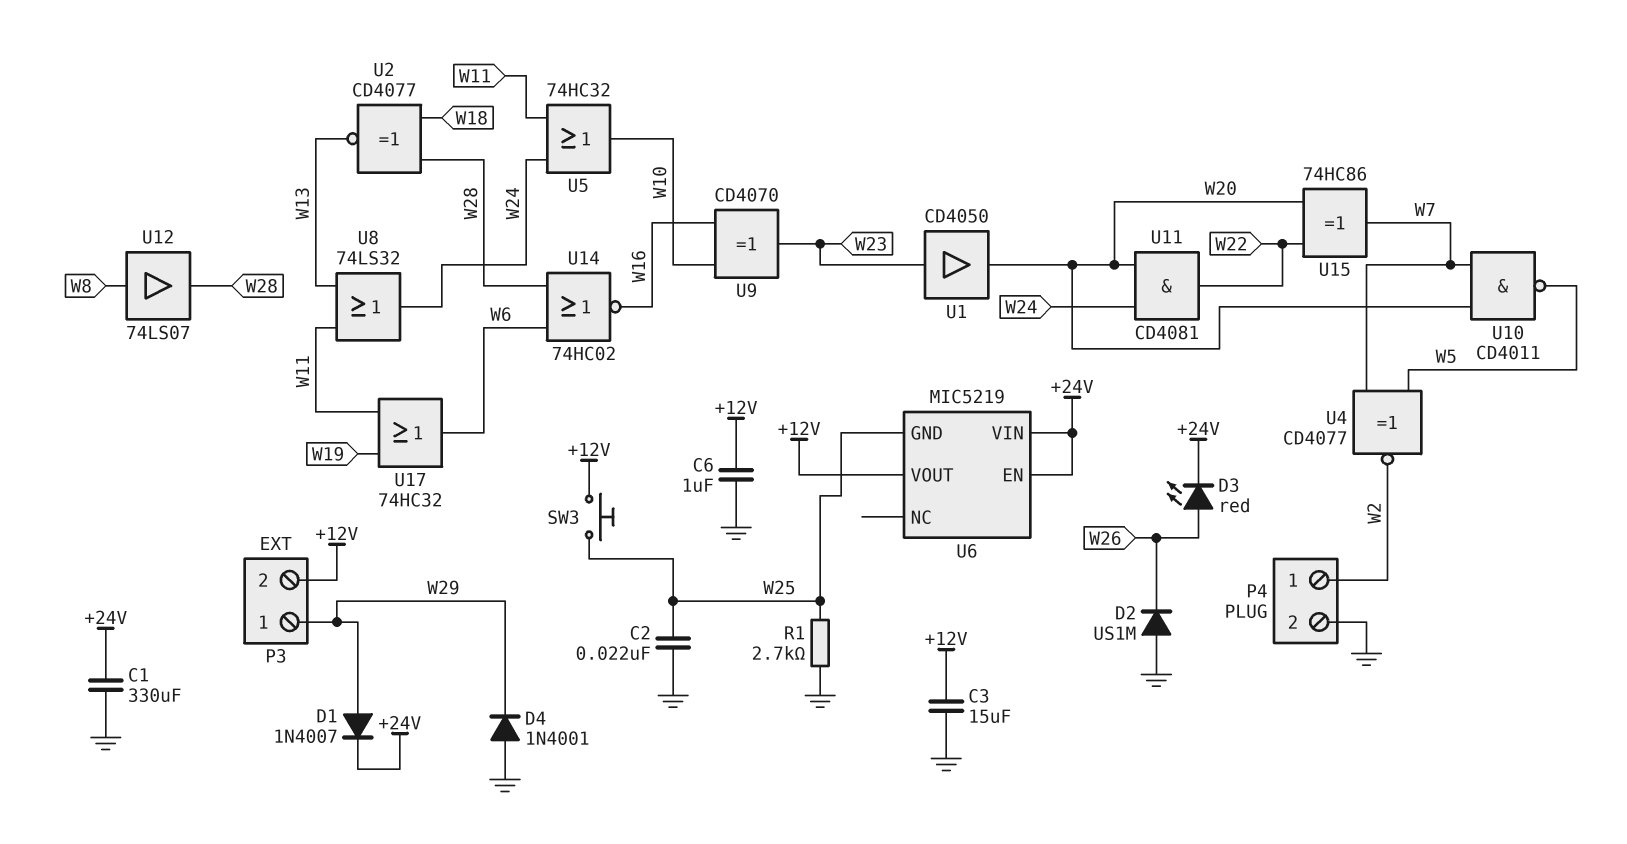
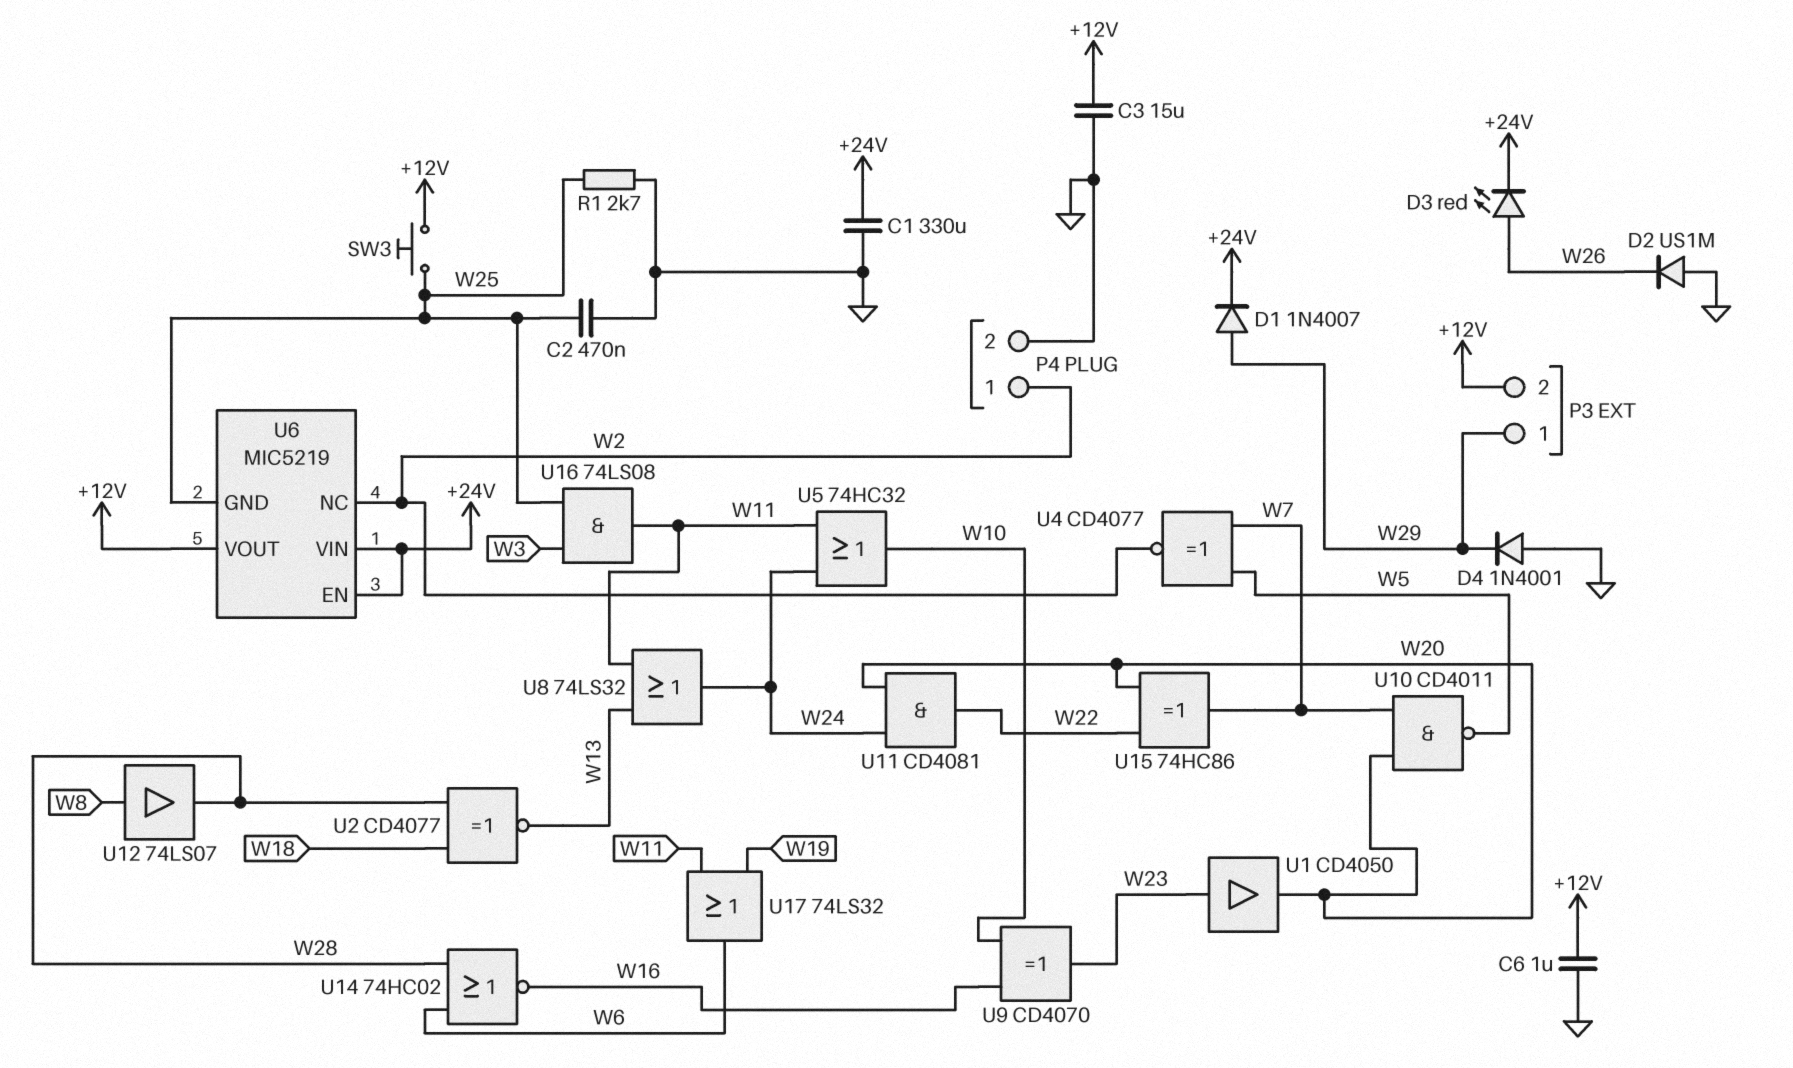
C2: 22nF (GND, W25) -> 470nF (GND, W25)
U6 pin NC: none -> W2
U16: none -> AND 74LS08 (in W3, in W25, out W11)
U17: OR 74HC32 (in W11, in W19, out W6) -> OR 74LS32 (in W11, in W19, out W6)

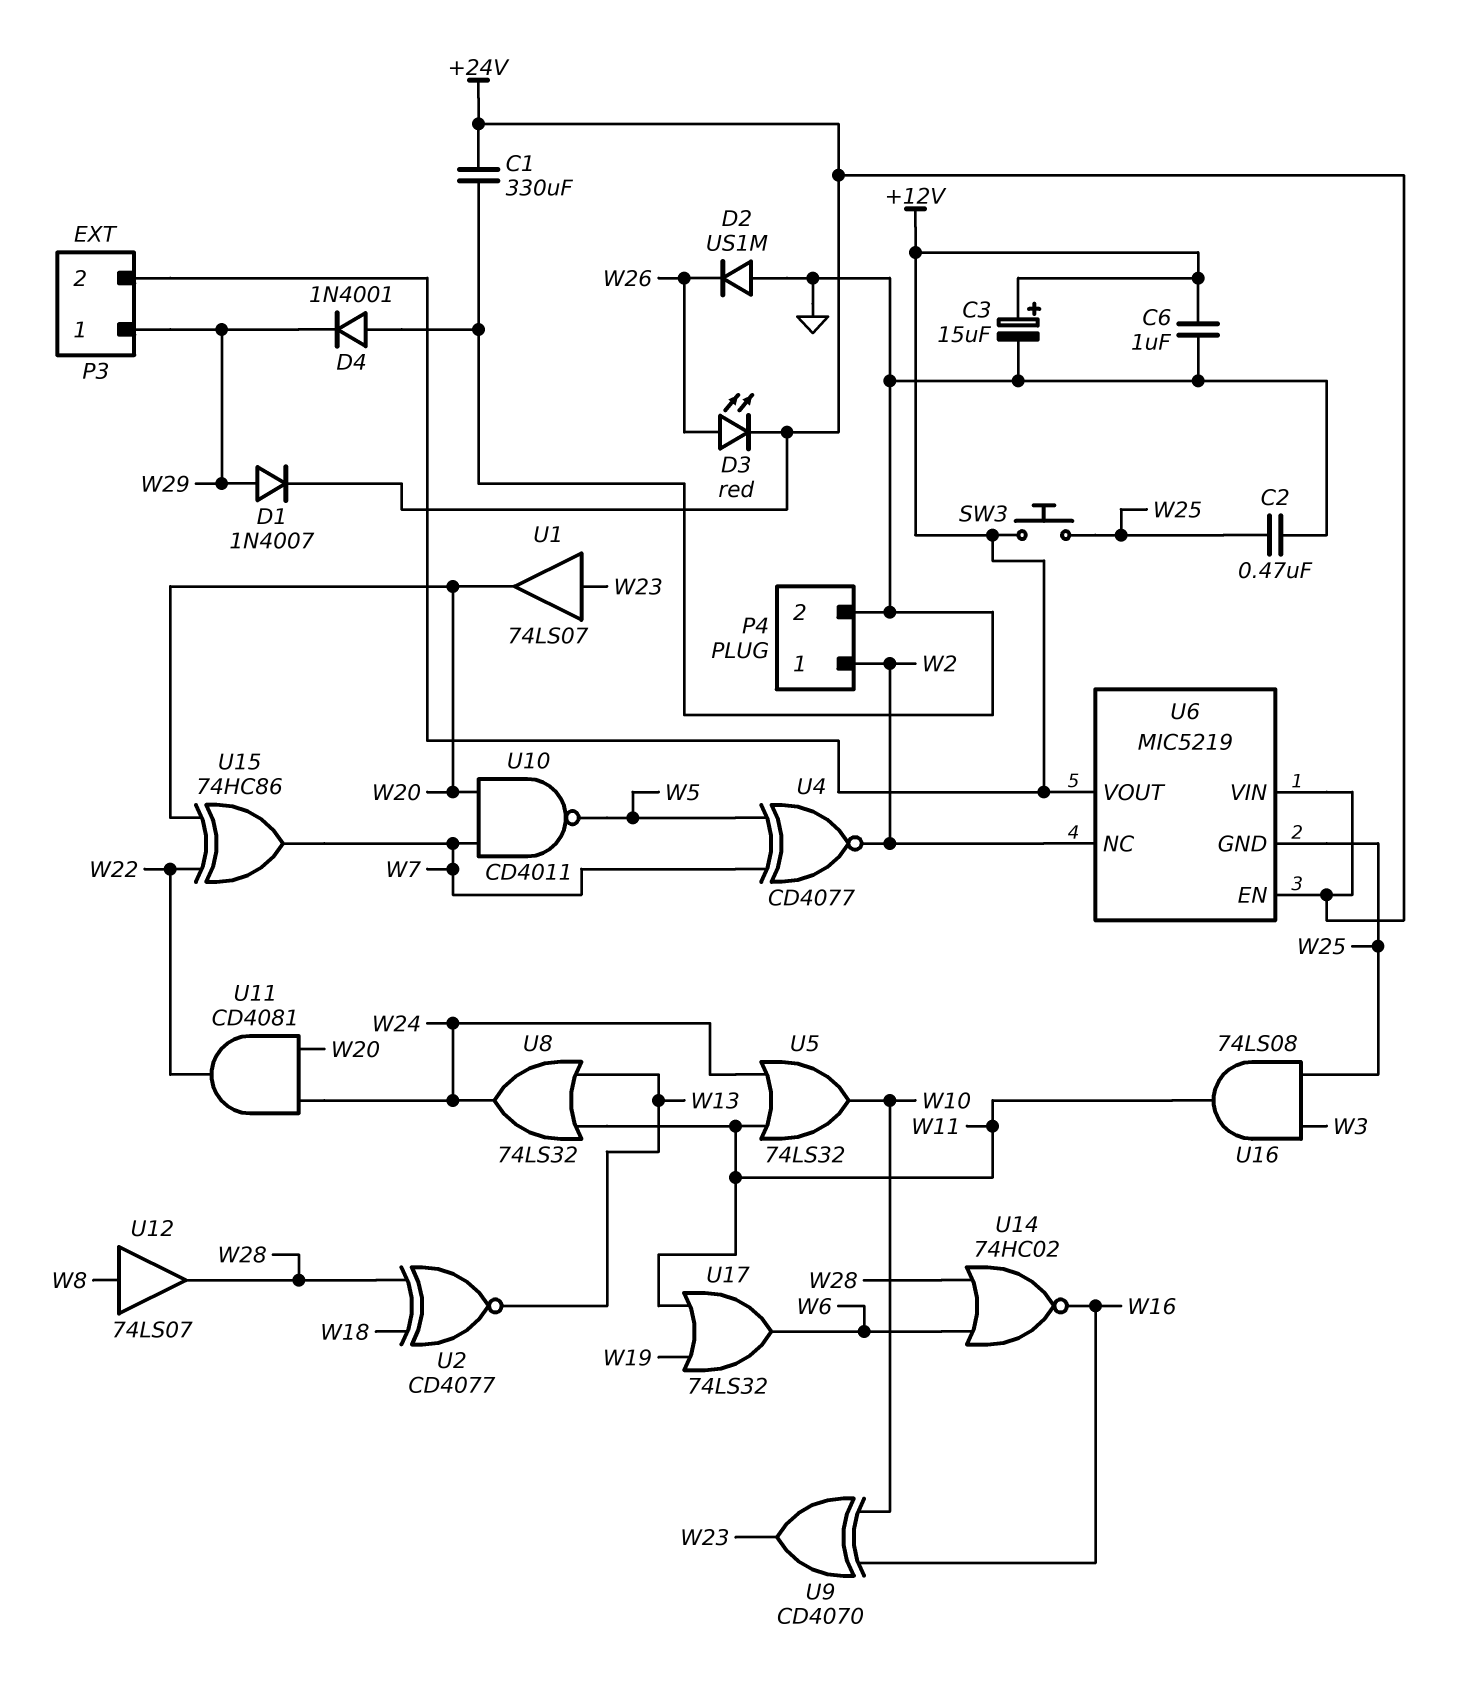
C3: 15uF (+12V, GND) -> 15uF (plus +12V, minus GND)
R1: 2.7k (GND, W25) -> none
U1: buffer CD4050 (in W23, out W20) -> buffer 74LS07 (in W23, out W20)
U5: OR 74HC32 (in W11, in W24, out W10) -> OR 74LS32 (in W11, in W24, out W10)

